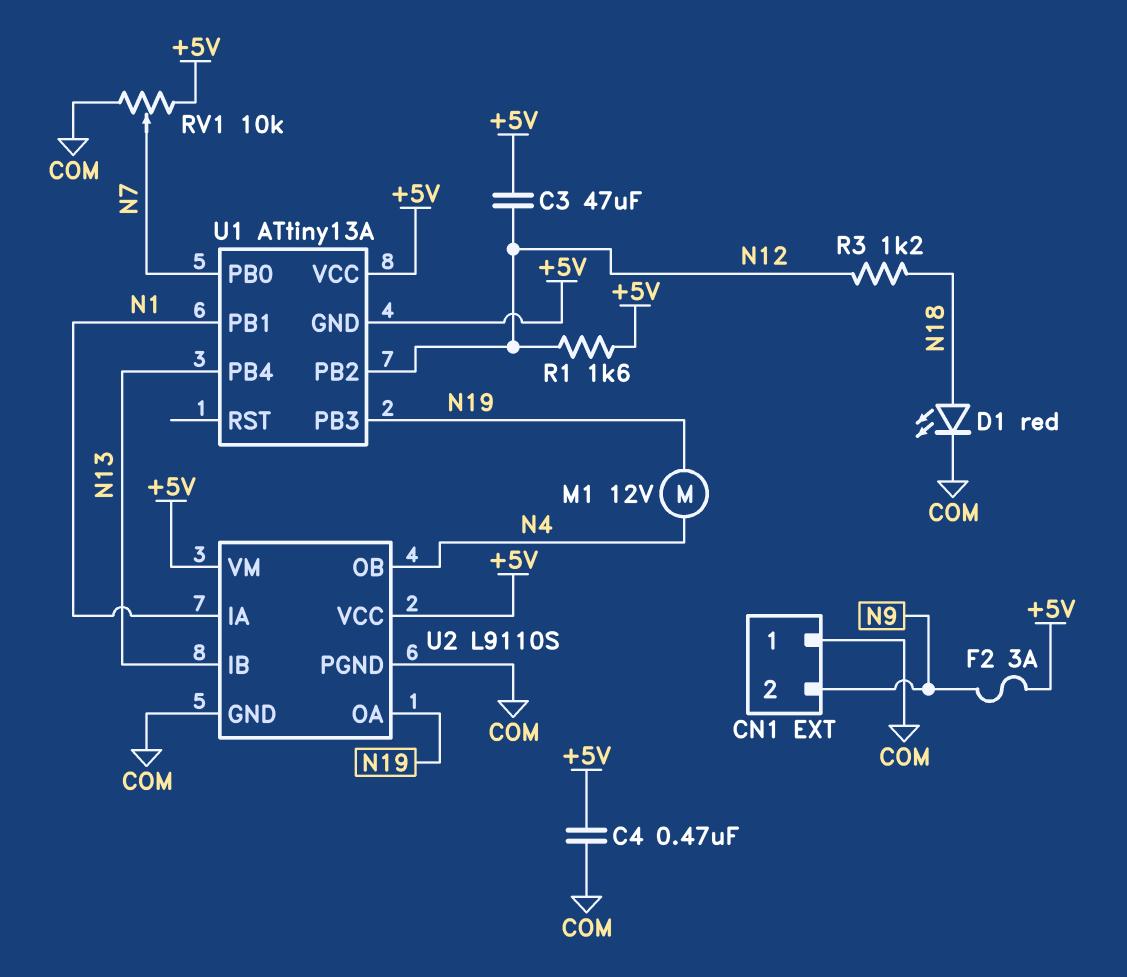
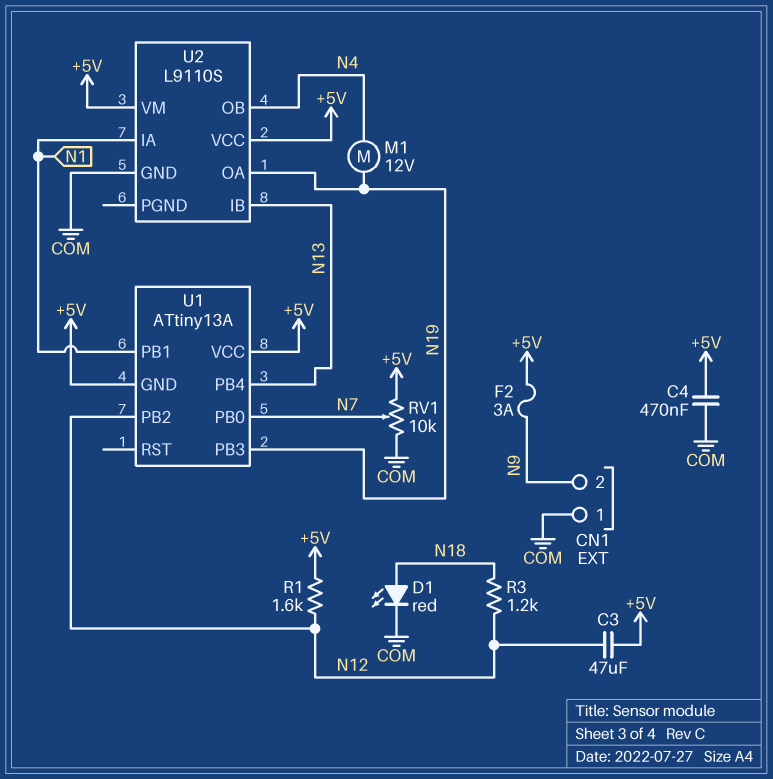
U2 pin PGND: COM -> none

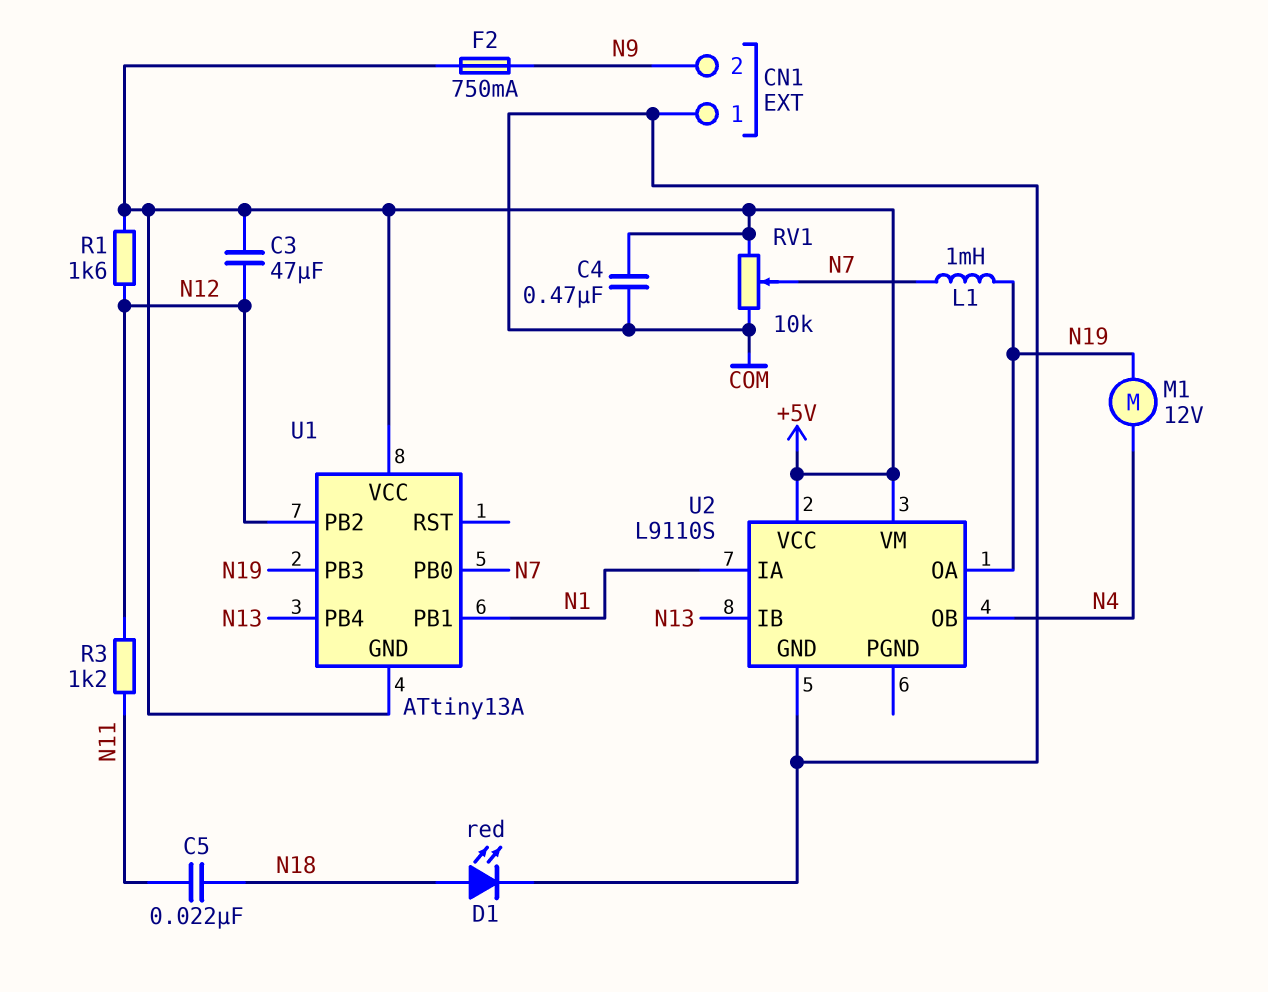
C5: none -> 22nF (N11, N18)
F2: 3A (+5V, N9) -> 750mA (+5V, N9)
L1: none -> 1mH (N7, N19)
R3: 1.2k (N12, N18) -> 1.2k (N11, N12)

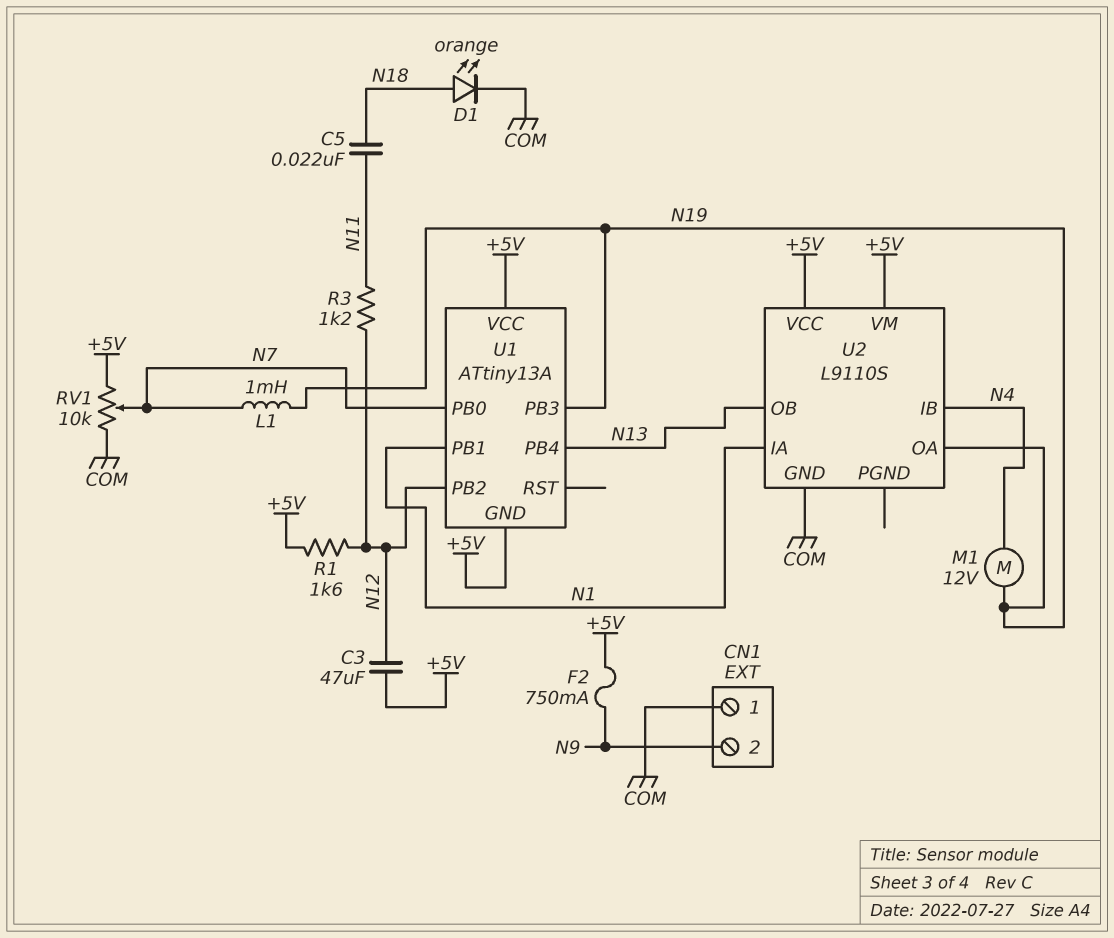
C4: 470nF (+5V, COM) -> none
D1: LED red (A N18, K COM) -> LED orange (A N18, K COM)
U2 pin IB: N13 -> N4
U2 pin OB: N4 -> N13

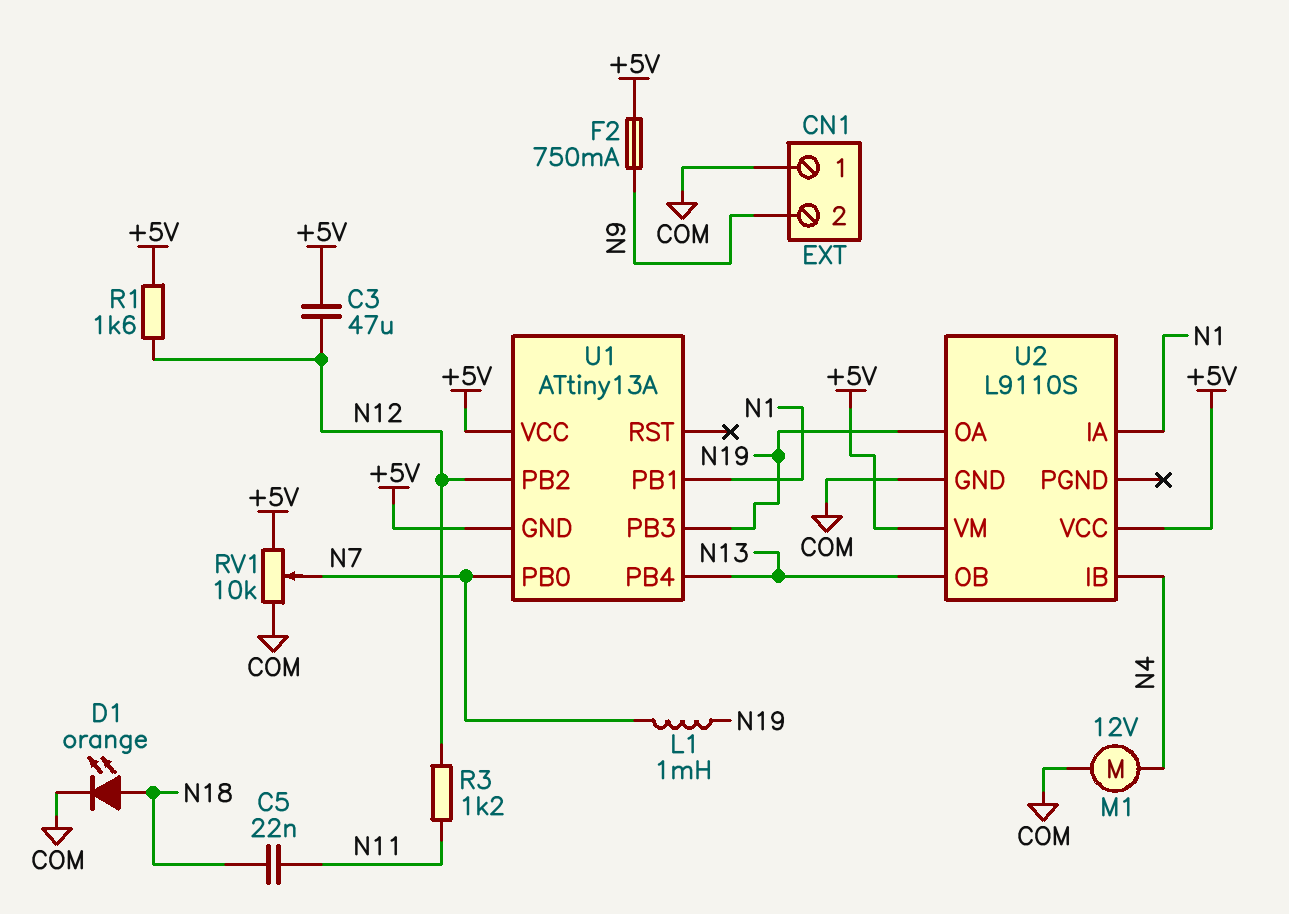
M1: motor 12V (N4, N19) -> motor 12V (COM, N4)

